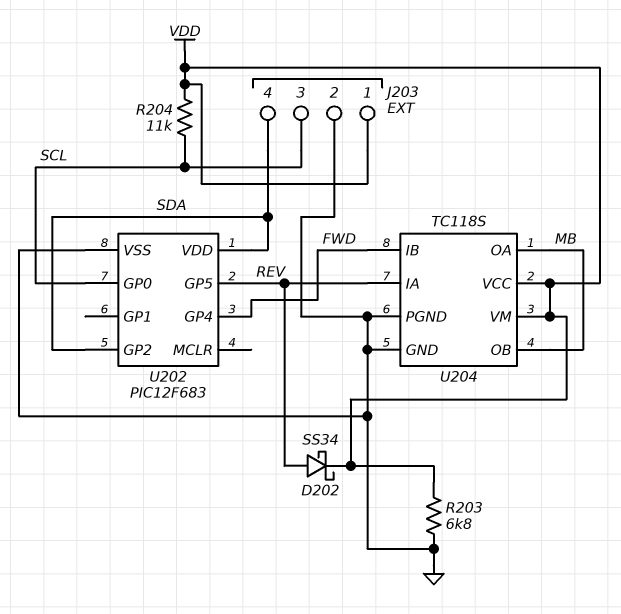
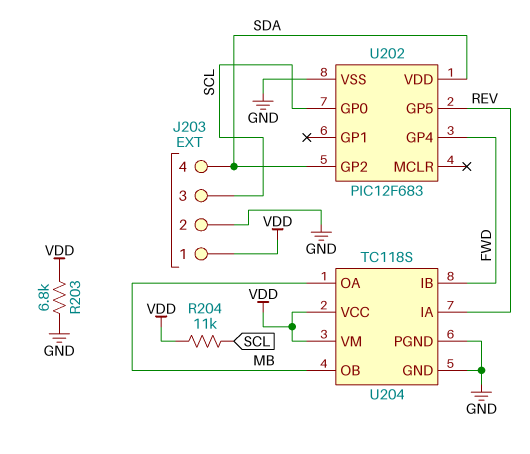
D202: schottky SS34 (A REV, K VDD) -> none

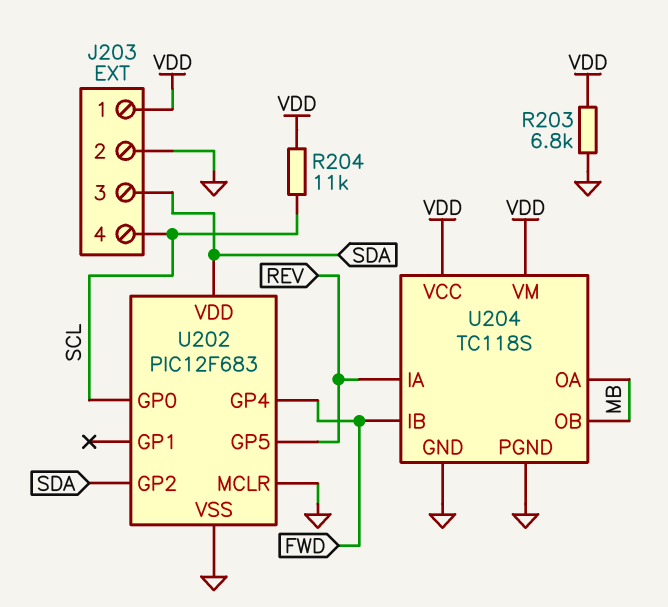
J203 pin 3: SCL -> SDA
J203 pin 4: SDA -> SCL
U202 pin MCLR: none -> GND

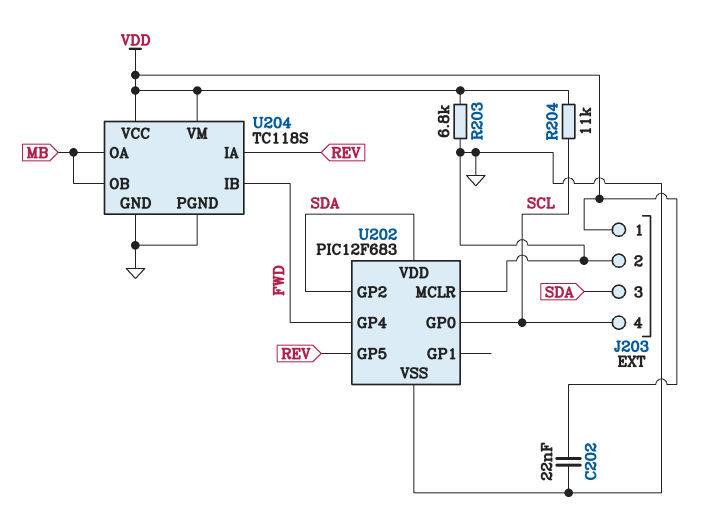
C202: none -> 22nF (GND, VDD)

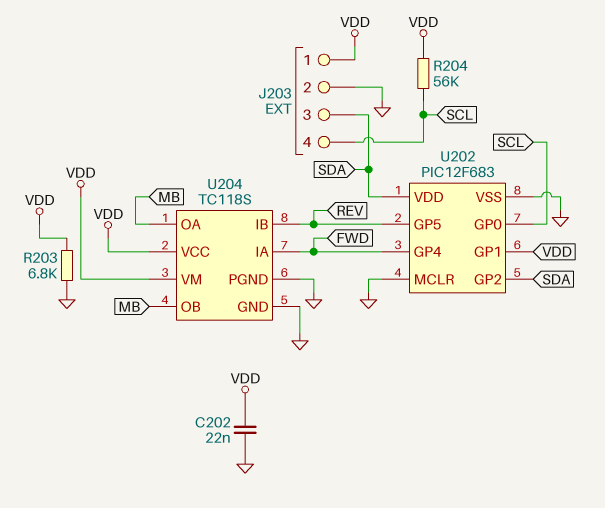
R204: 11k (SCL, VDD) -> 56k (SCL, VDD)
U202 pin GP1: none -> VDD
U204 pin IA: REV -> FWD
U204 pin IB: FWD -> REV

